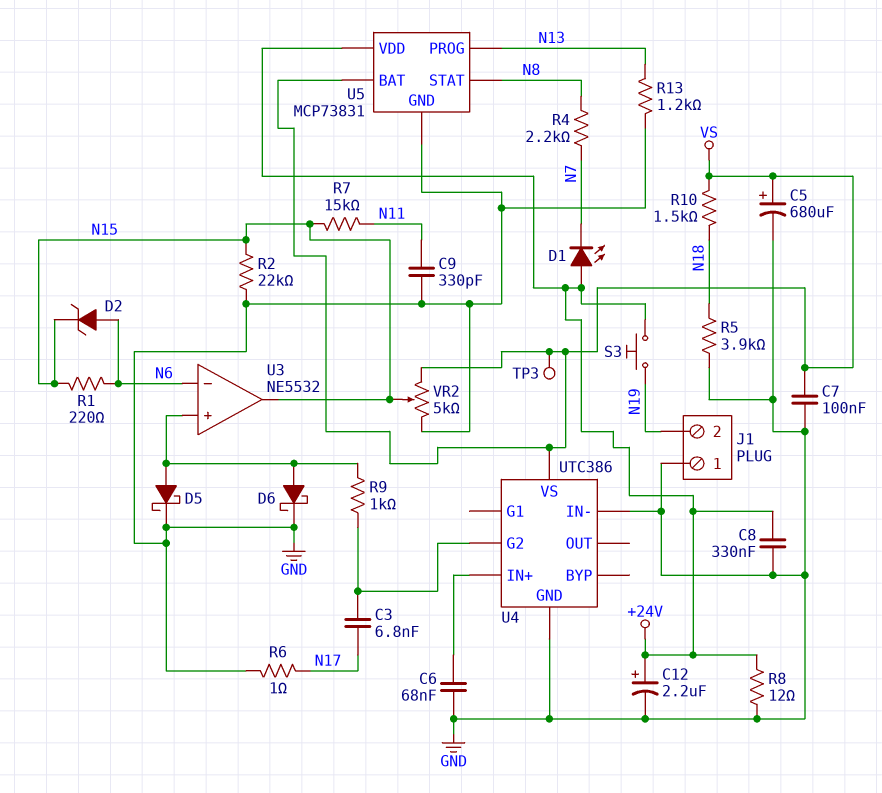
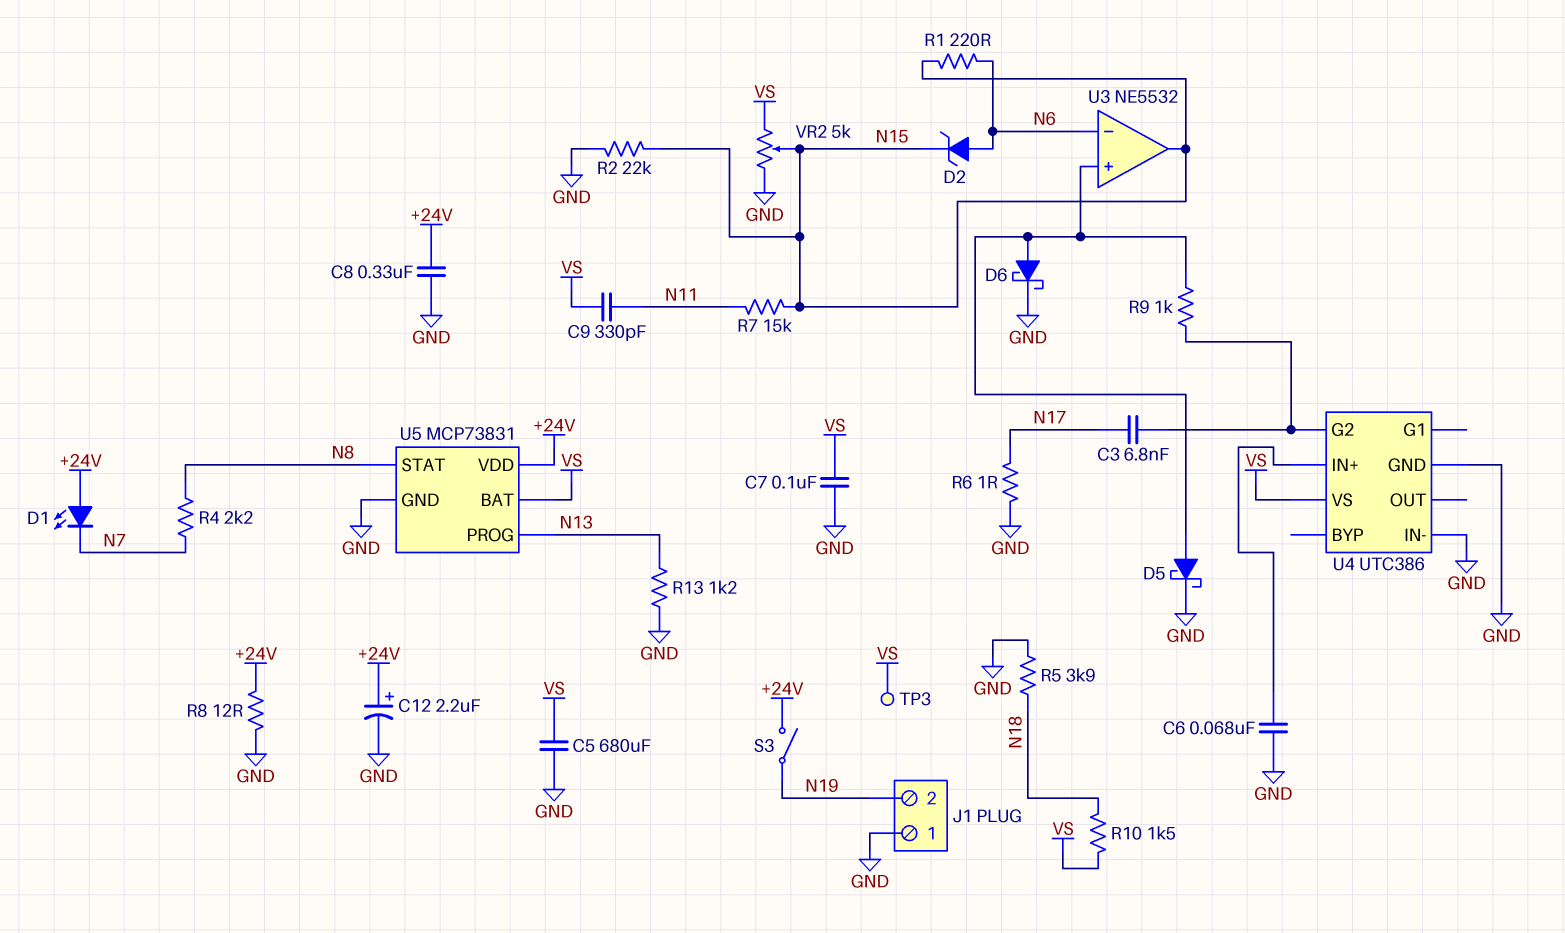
C5: 680uF (plus VS, minus GND) -> 680uF (GND, VS)
C9: 330pF (GND, N11) -> 330pF (N11, VS)
S3: button (+24V, N19) -> switch (+24V, N19)

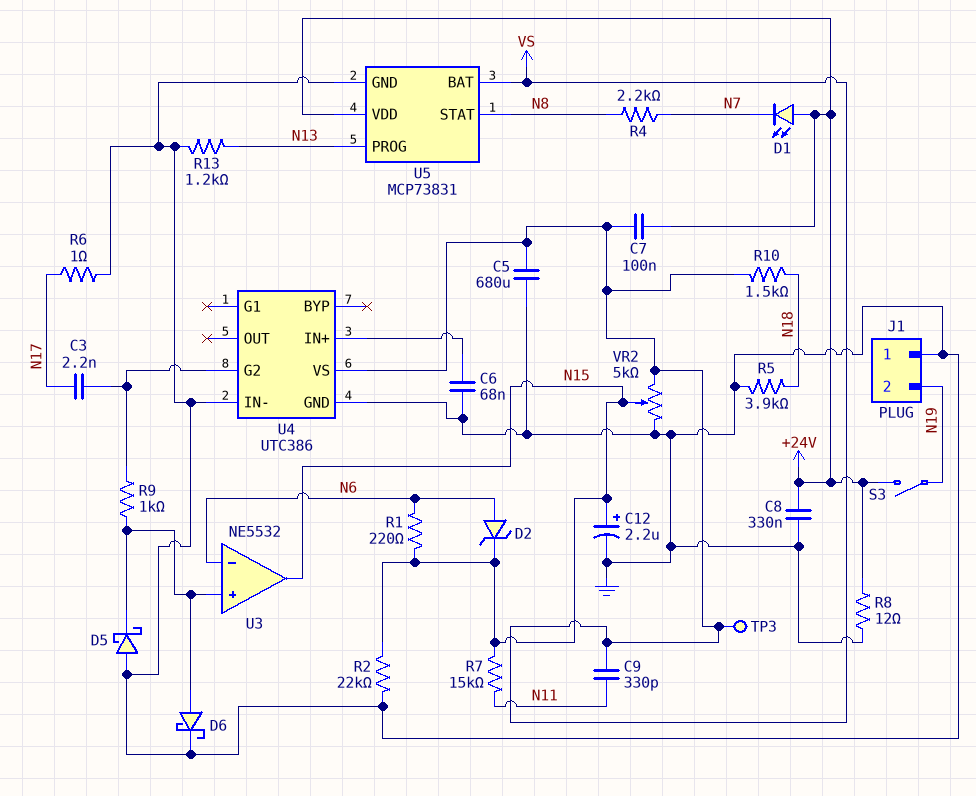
C3: 6.8nF (N17, U4/G2) -> 2.2nF (N17, U4/G2)
C7: 100nF (GND, VS) -> 100nF (+24V, VS)
C12: 2.2uF (plus +24V, minus GND) -> 2.2uF (plus N15, minus GND)
D5: schottky (A U3/in+, K GND) -> schottky (A GND, K U3/in+)

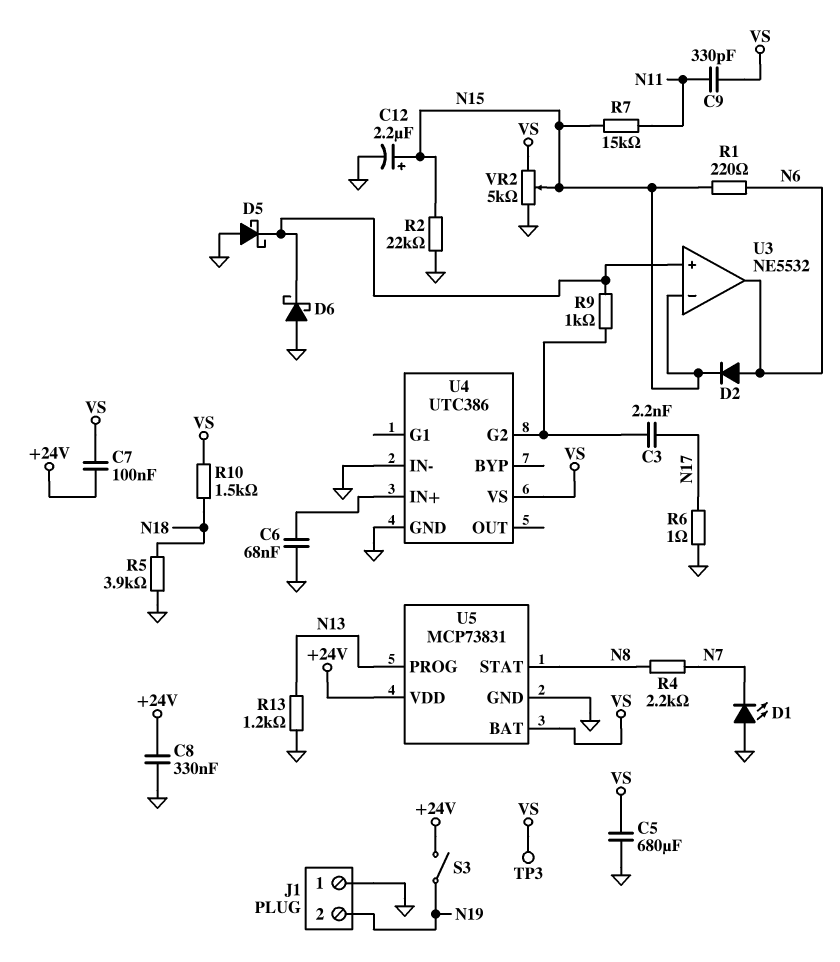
D1: LED (A +24V, K N7) -> LED (A GND, K N7)
D2: zener (A N6, K N15) -> diode (A N6, K N15)
D6: schottky (A U3/in+, K GND) -> schottky (A GND, K U3/in+)
R8: 12 (+24V, GND) -> none
U3 pin in-: N6 -> N15
U3 pin out: N15 -> N6

